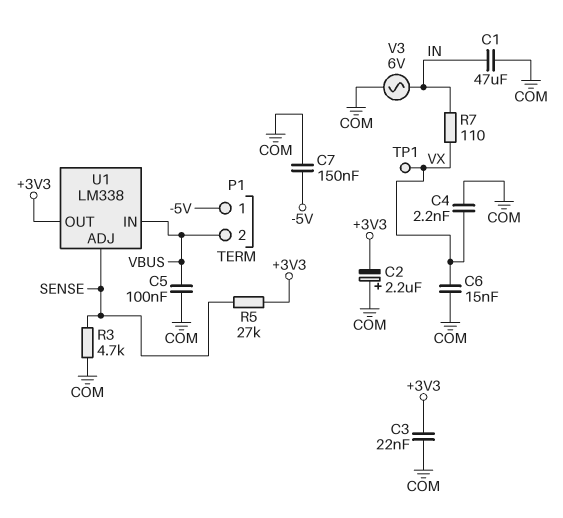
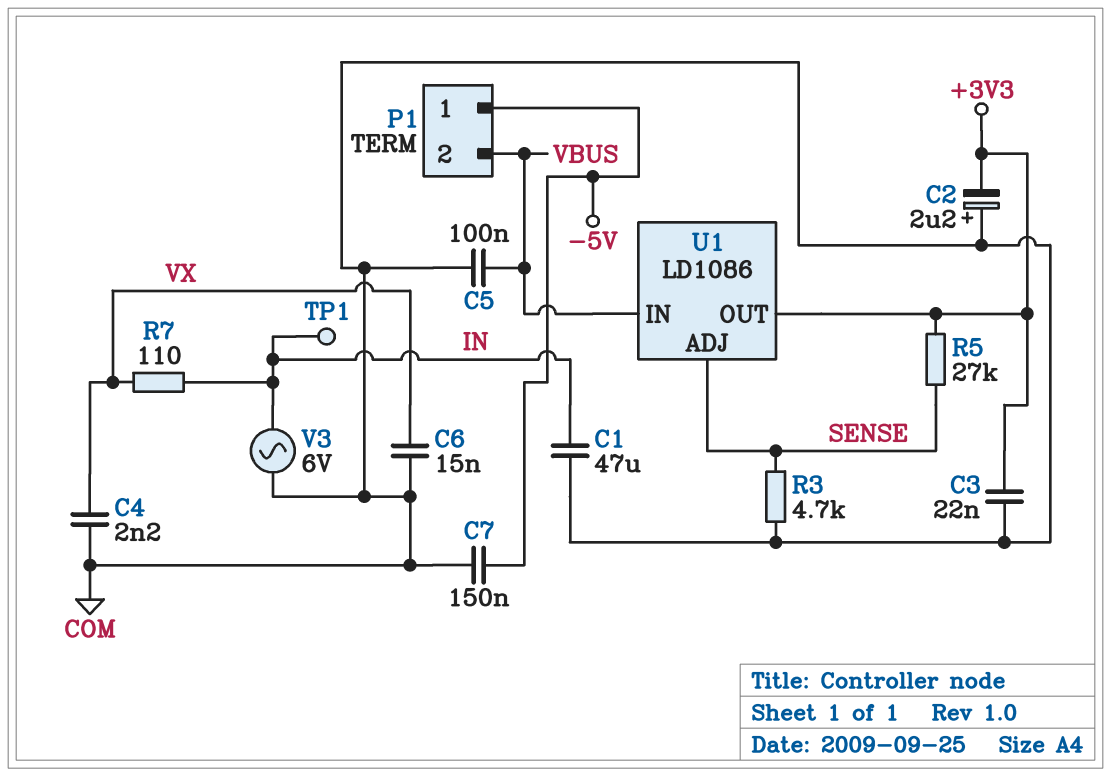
TP1: test point (VX) -> test point (IN)
U1: LM338 -> LD1086

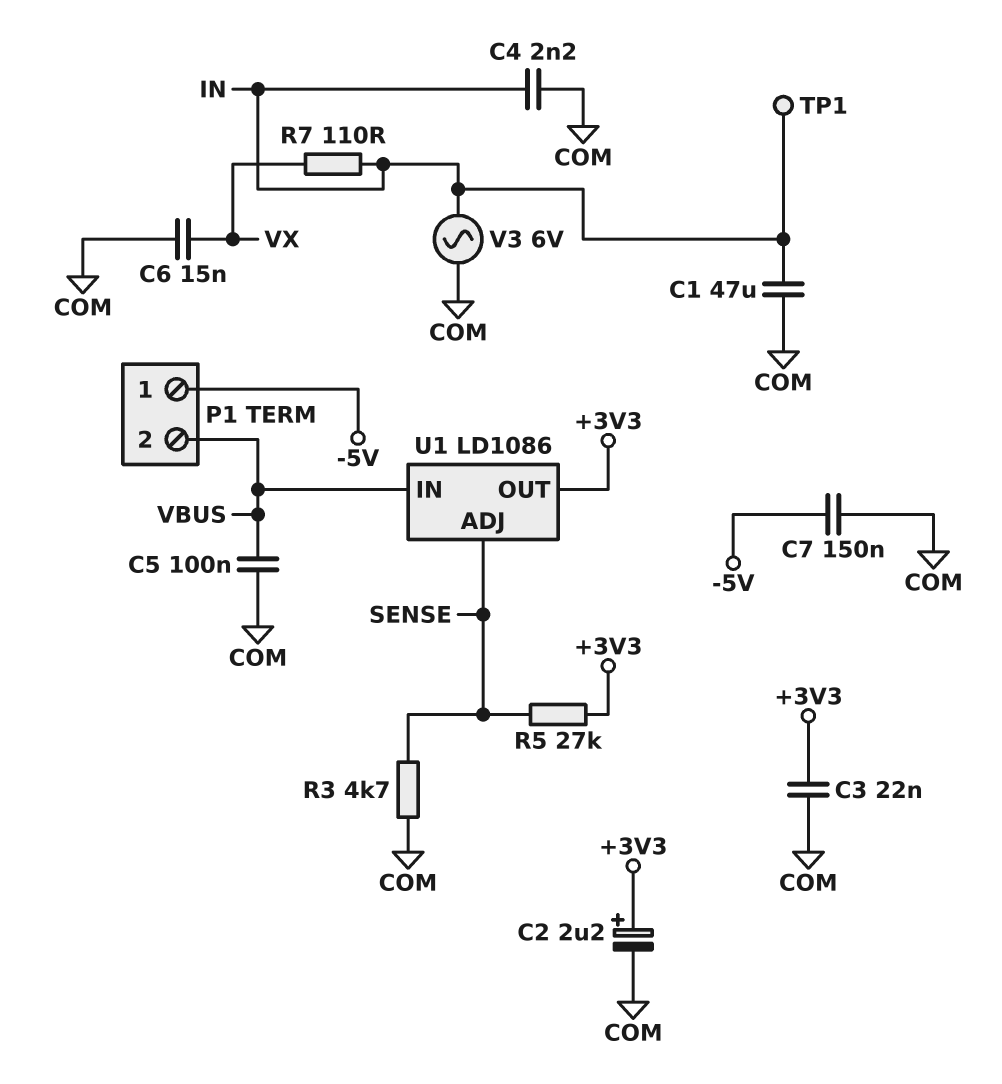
C2: 2.2uF (plus COM, minus +3V3) -> 2.2uF (plus +3V3, minus COM)
C4: 2.2nF (COM, VX) -> 2.2nF (COM, IN)

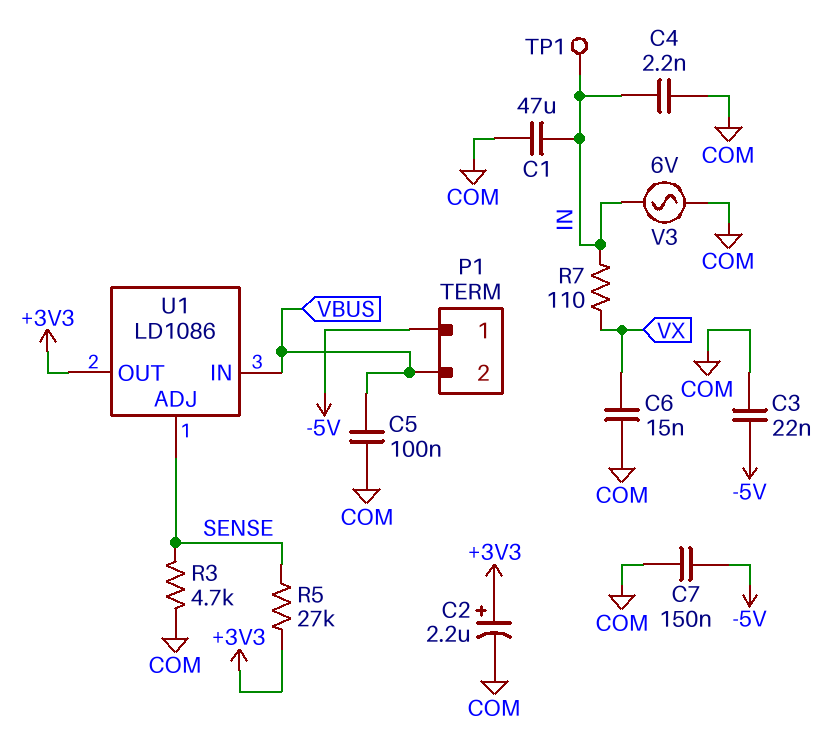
C3: 22nF (+3V3, COM) -> 22nF (-5V, COM)

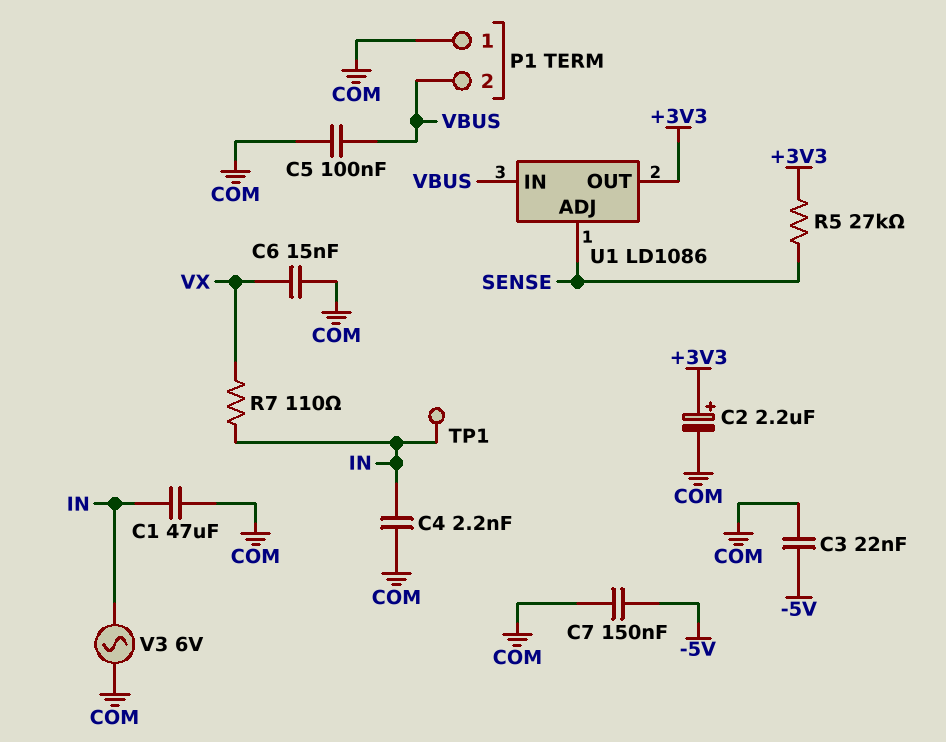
P1 pin 1: -5V -> COM
R3: 4.7k (COM, SENSE) -> none

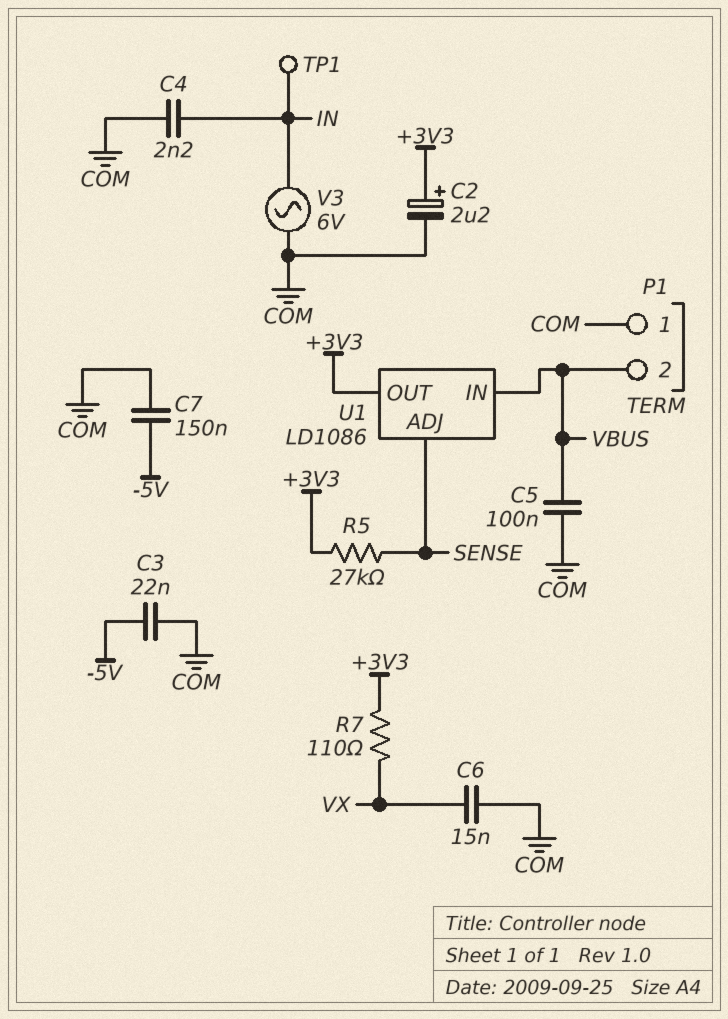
C1: 47uF (COM, IN) -> none
R7: 110 (IN, VX) -> 110 (+3V3, VX)

